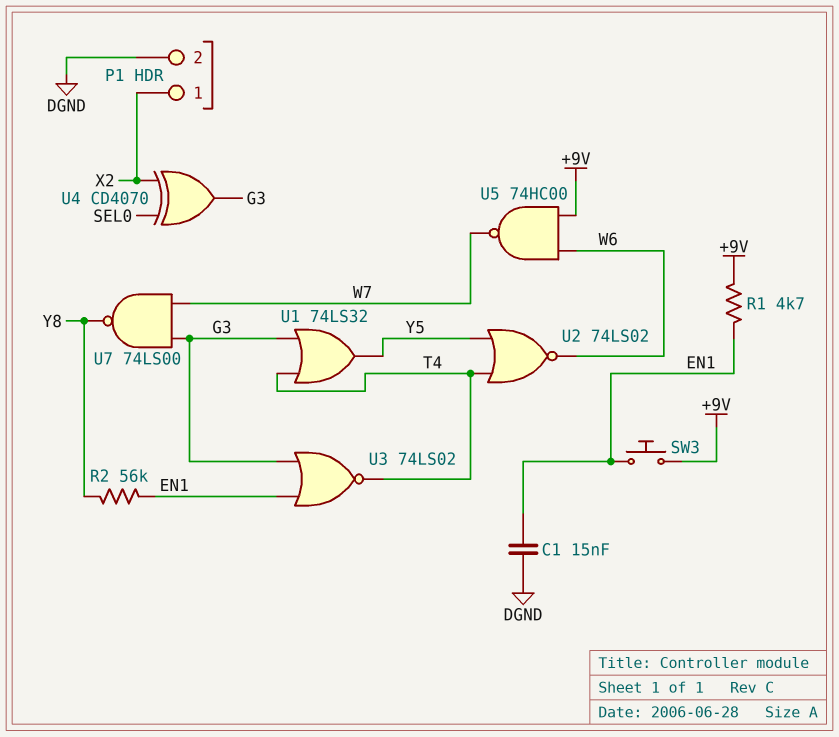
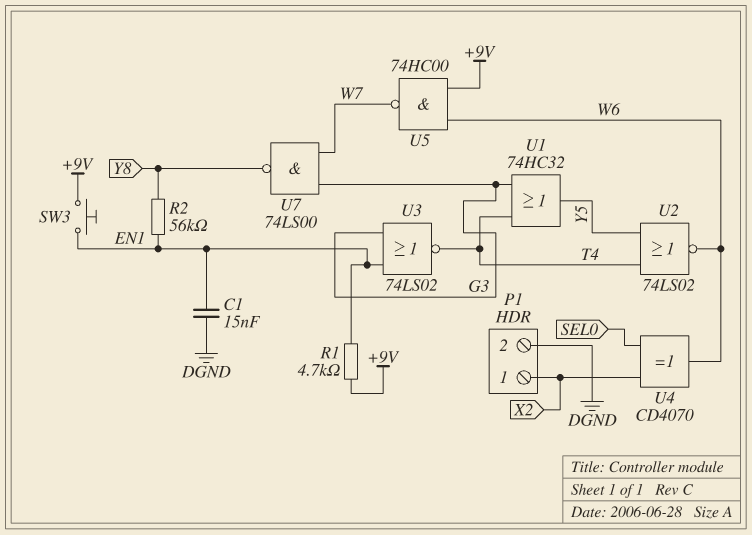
U1: OR 74LS32 (in G3, in T4, out Y5) -> OR 74HC32 (in G3, in T4, out Y5)
U4: XOR CD4070 (in SEL0, in X2, out G3) -> XOR CD4070 (in SEL0, in X2, out W6)

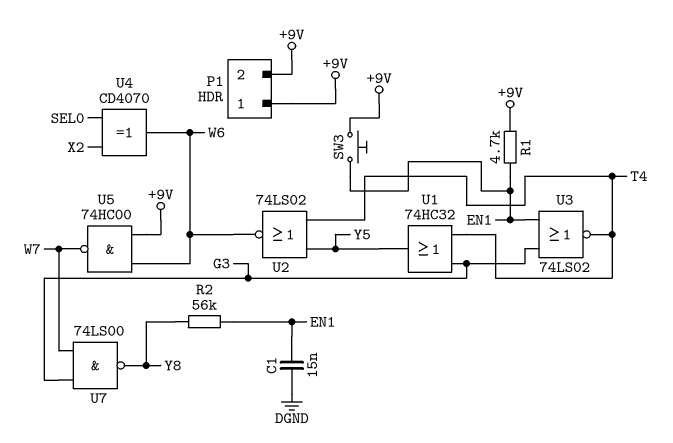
P1 pin 1: X2 -> +9V
P1 pin 2: DGND -> +9V

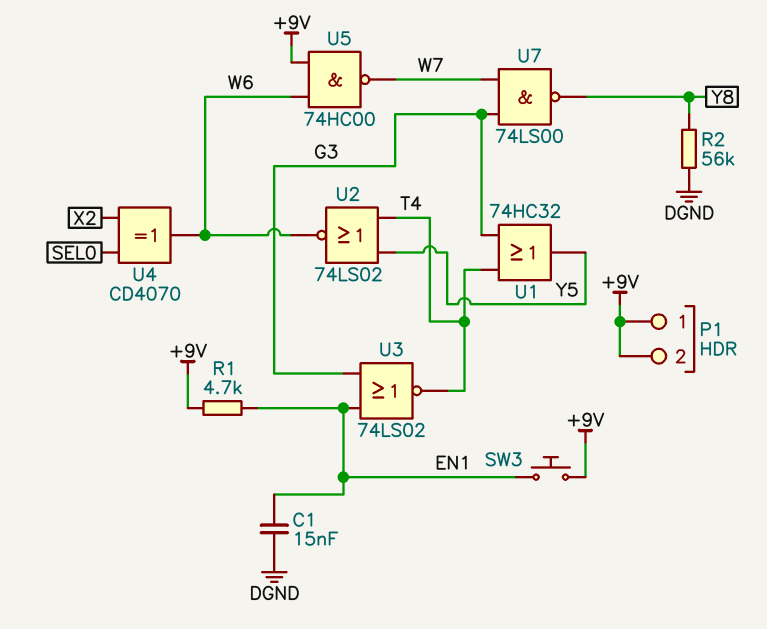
R2: 56k (EN1, Y8) -> 56k (DGND, Y8)

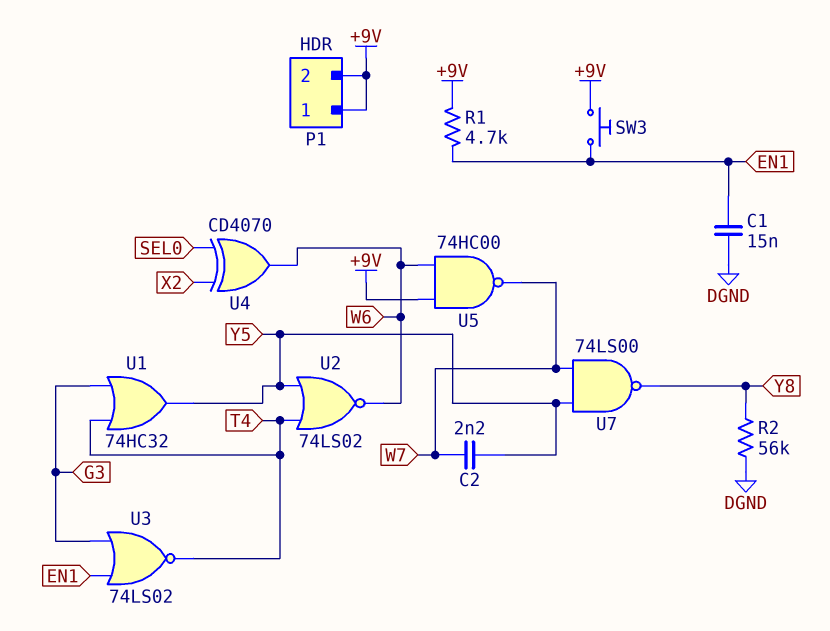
C2: none -> 2.2nF (W7, Y5)
U7: NAND 74LS00 (in G3, in W7, out Y8) -> NAND 74LS00 (in W7, in Y5, out Y8)

